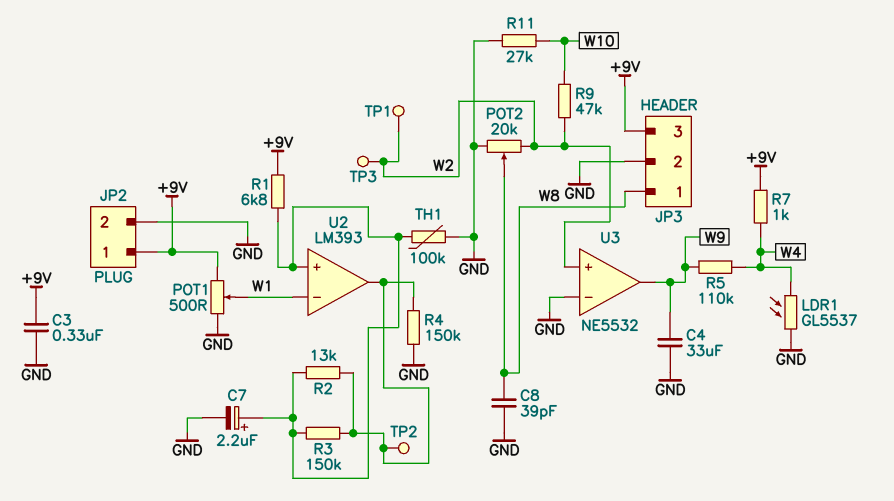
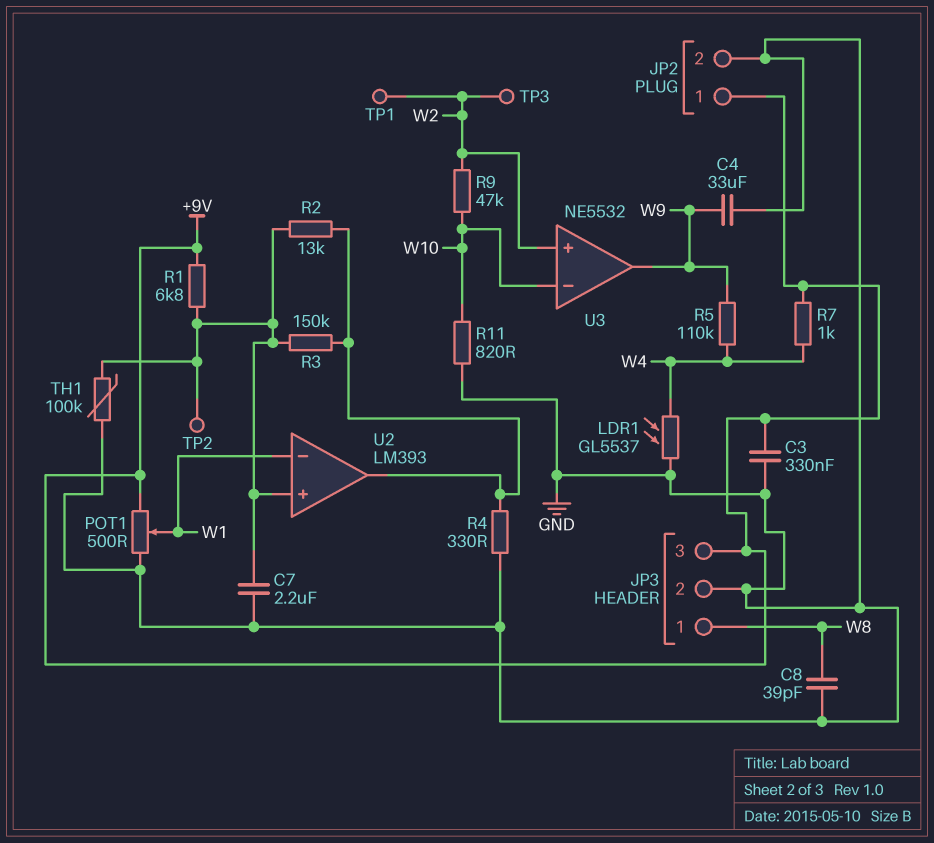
C7: 2.2uF (plus U2/in+, minus GND) -> 2.2uF (GND, U2/in+)
POT2: 20k (GND, W2, wiper W8) -> none
R4: 150k (GND, U2/out) -> 330 (GND, U2/out)
R11: 27k (GND, W10) -> 820 (GND, W10)
TP2: test point (U2/out) -> test point (U2/in+)
U3 pin in-: GND -> W10

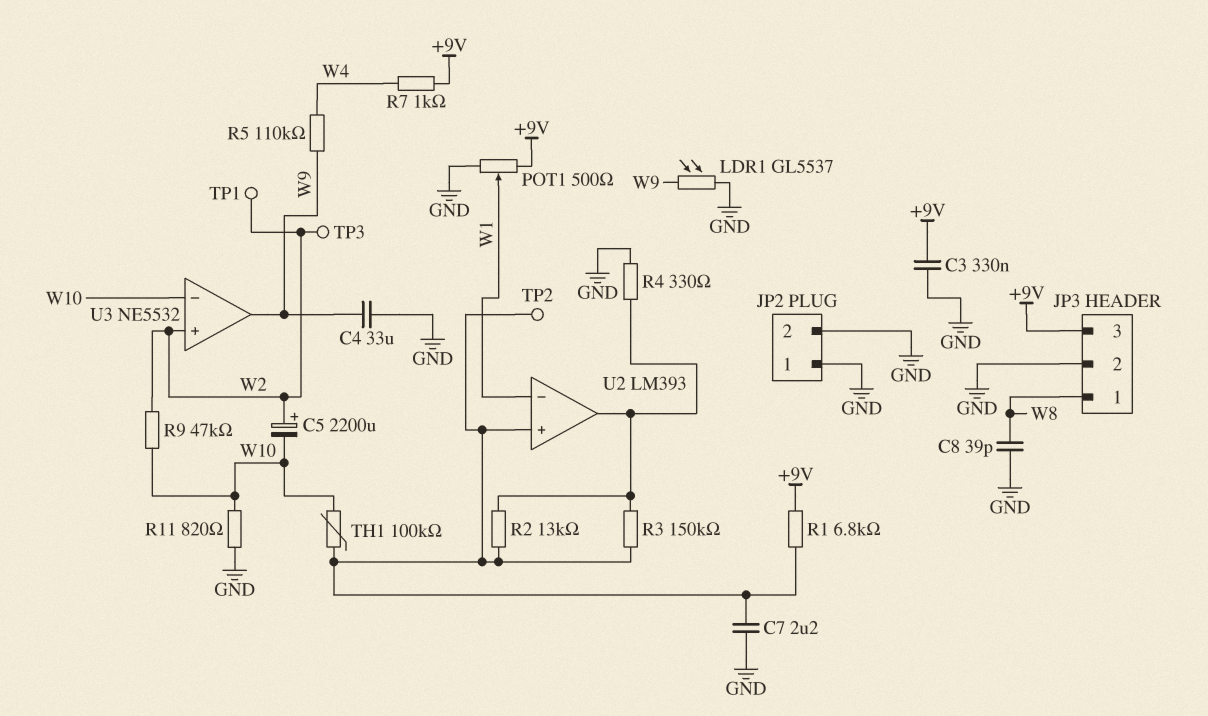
C5: none -> 2200uF (plus W2, minus W10)
JP2 pin 1: +9V -> GND
LDR1: GL5537 (GND, W4) -> GL5537 (GND, W9)
TH1: 100k (GND, U2/in+) -> 100k (U2/in+, W10)

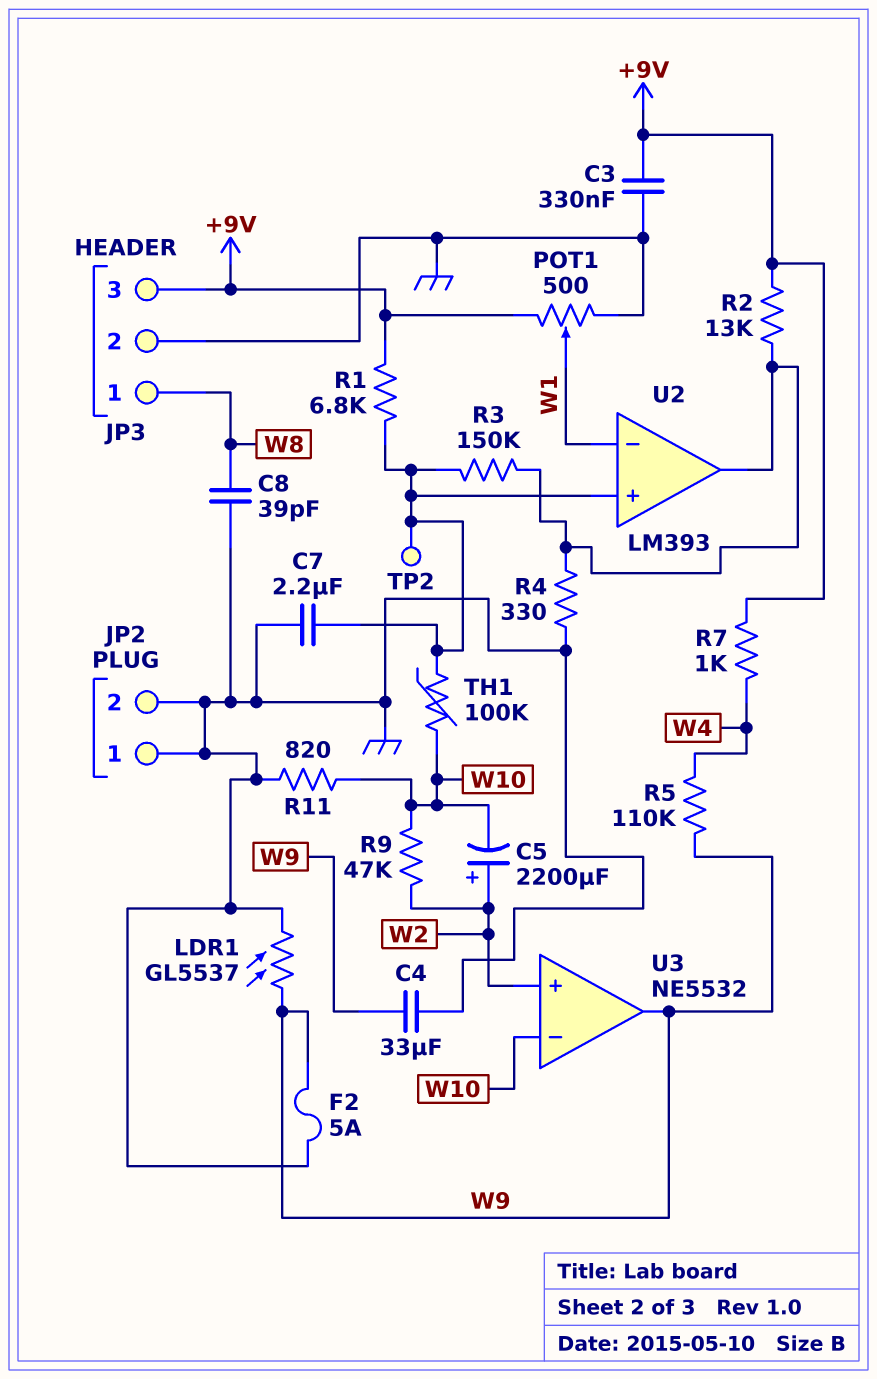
F2: none -> 5A (GND, W9)
R2: 13k (U2/in+, U2/out) -> 13k (+9V, U2/out)
TP1: test point (W2) -> none
TP3: test point (W2) -> none

